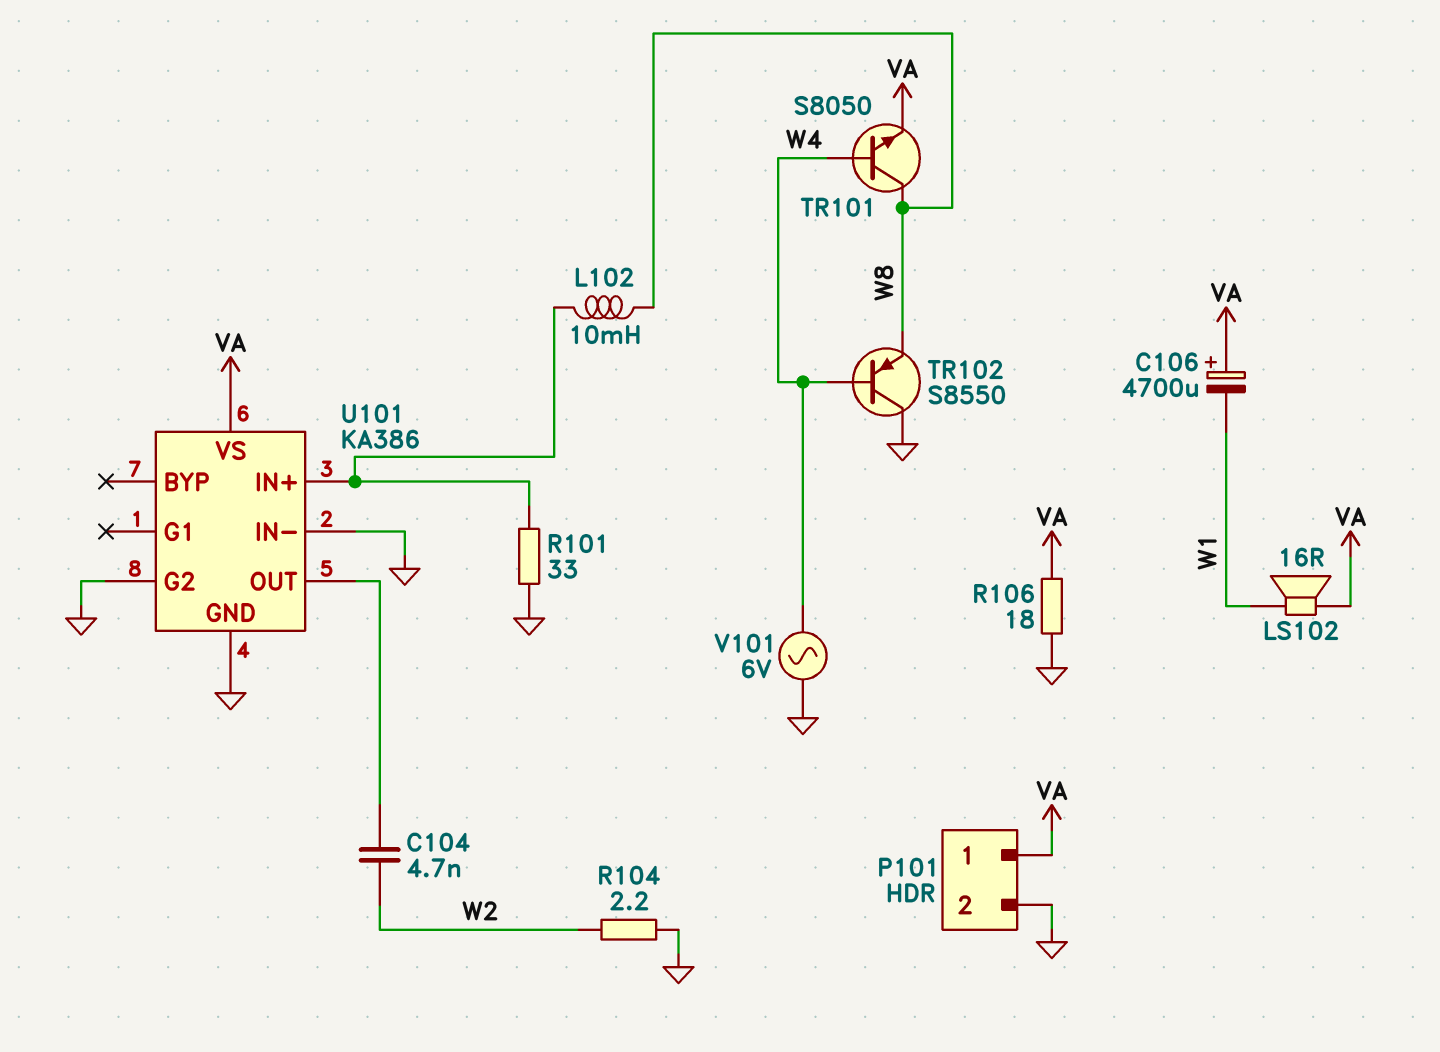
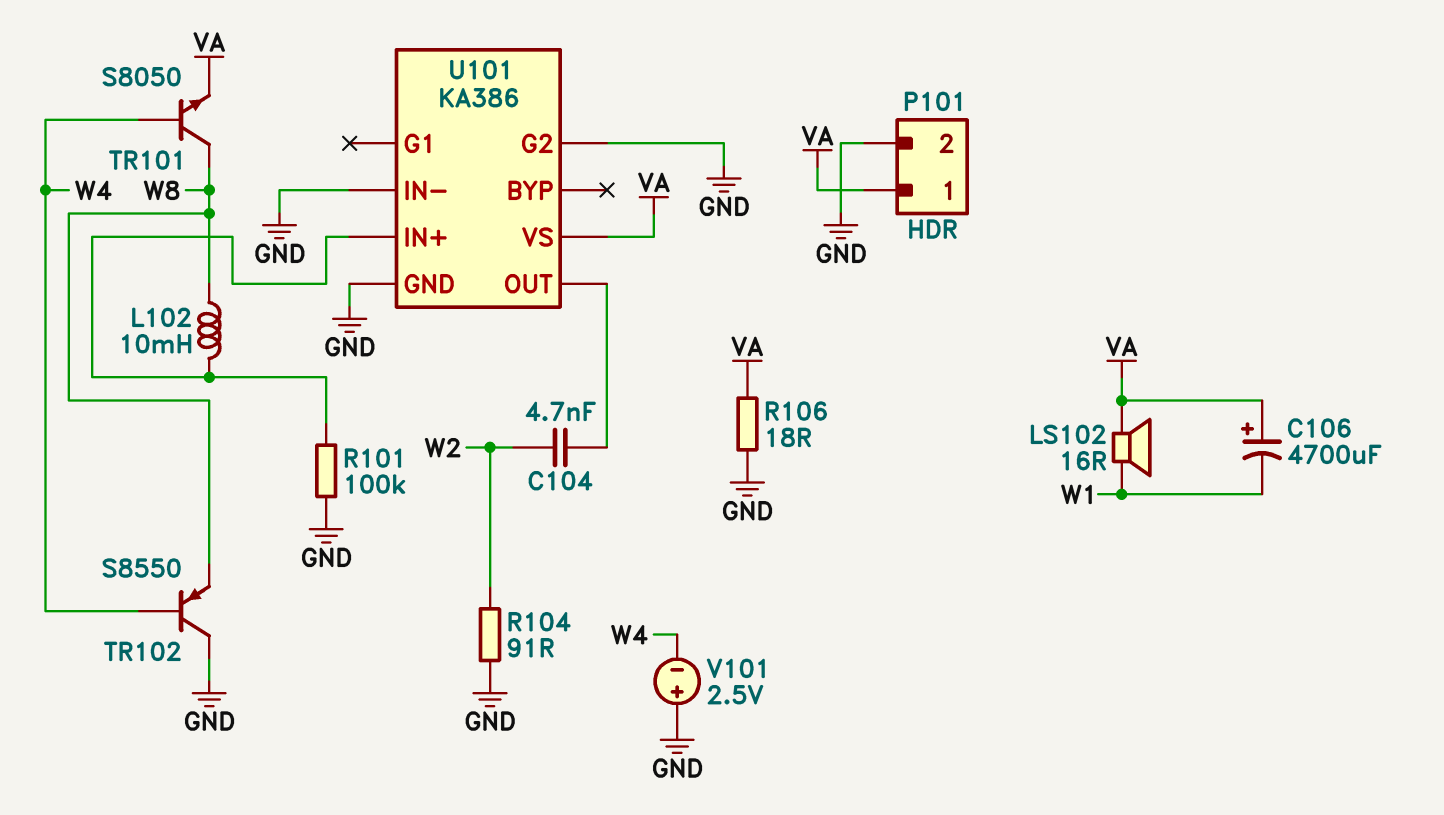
R101: 33 (GND, U101/IN+) -> 100k (GND, U101/IN+)
R104: 2.2 (GND, W2) -> 91 (GND, W2)
V101: AC 6V (GND, W4) -> 2.5V (plus GND, minus W4)

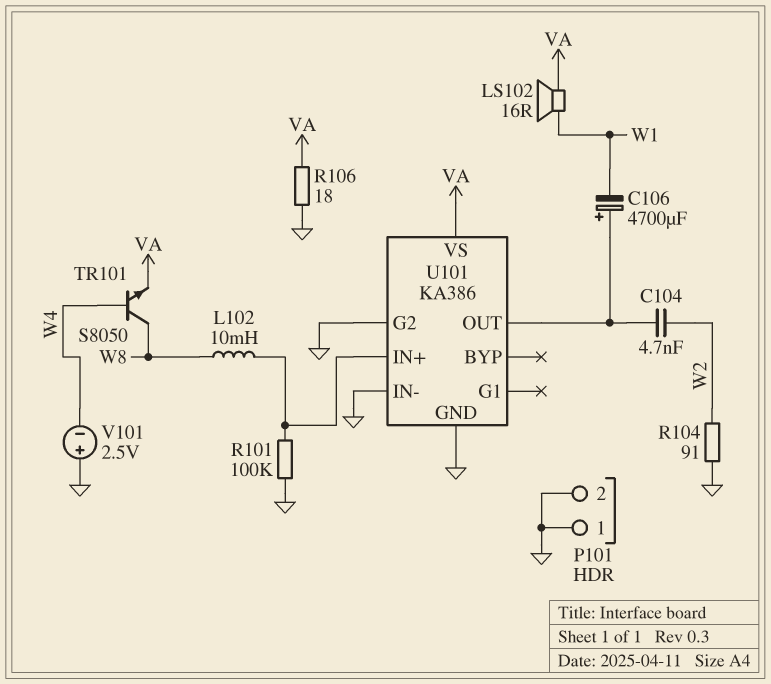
C106: 4700uF (plus VA, minus W1) -> 4700uF (plus U101/OUT, minus W1)
P101 pin 1: VA -> GND
TR102: PNP S8550 (B W4, C GND, E W8) -> none

